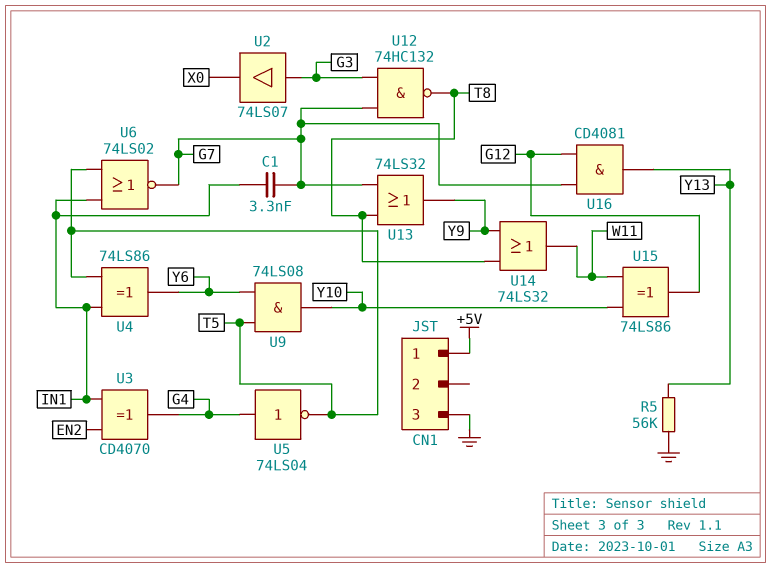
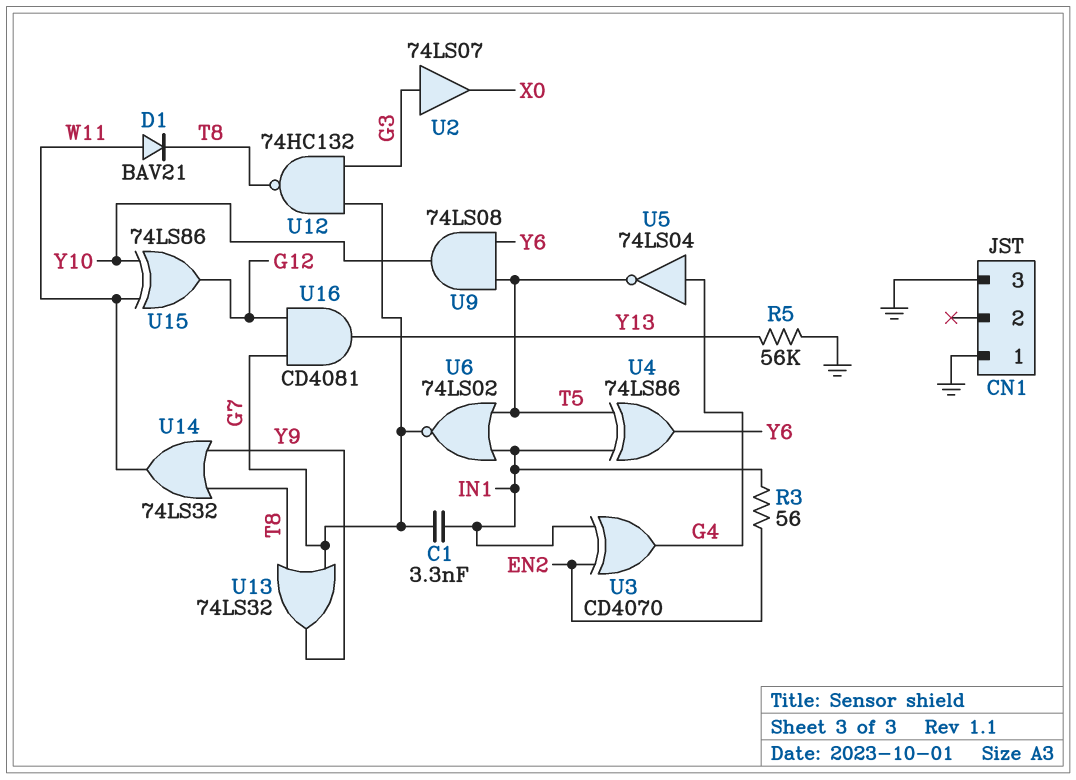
CN1 pin 1: +5V -> GND
D1: none -> diode BAV21 (A W11, K T8)
R3: none -> 56 (EN2, IN1)

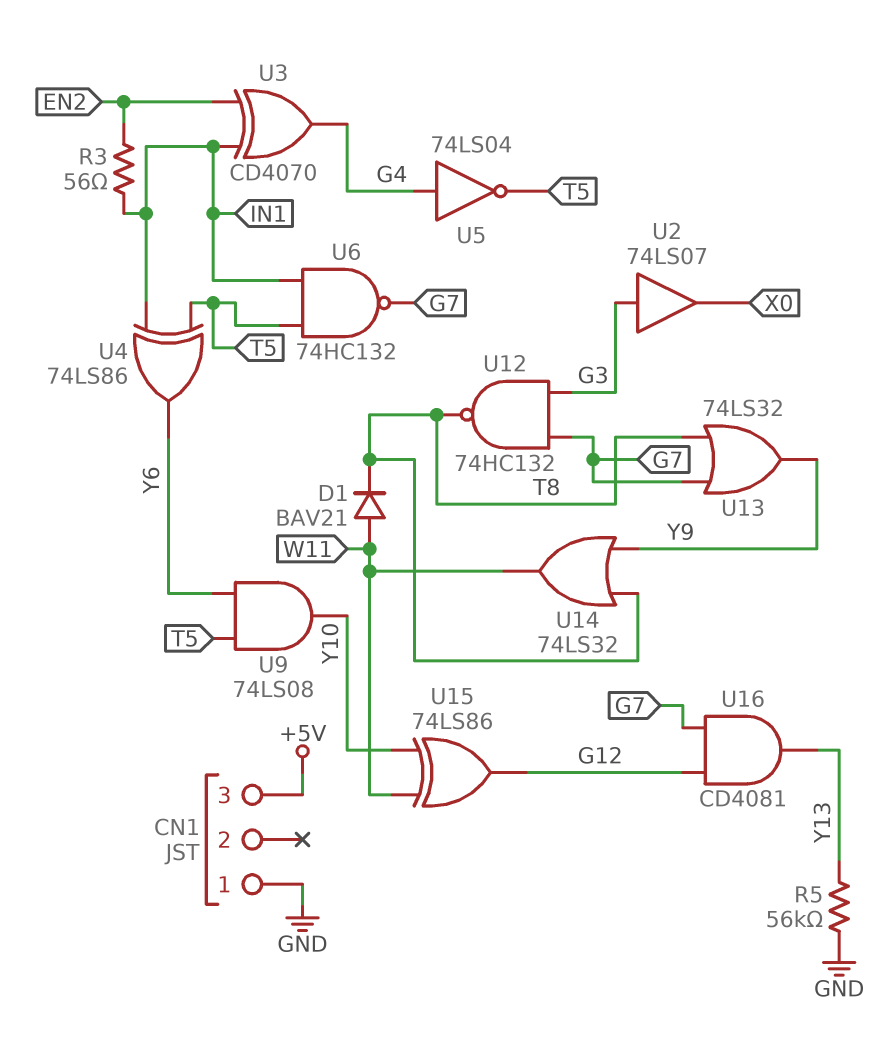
C1: 3.3nF (G7, IN1) -> none
CN1 pin 3: GND -> +5V
U6: NOR 74LS02 (in IN1, in T5, out G7) -> NAND 74HC132 (in IN1, in T5, out G7)

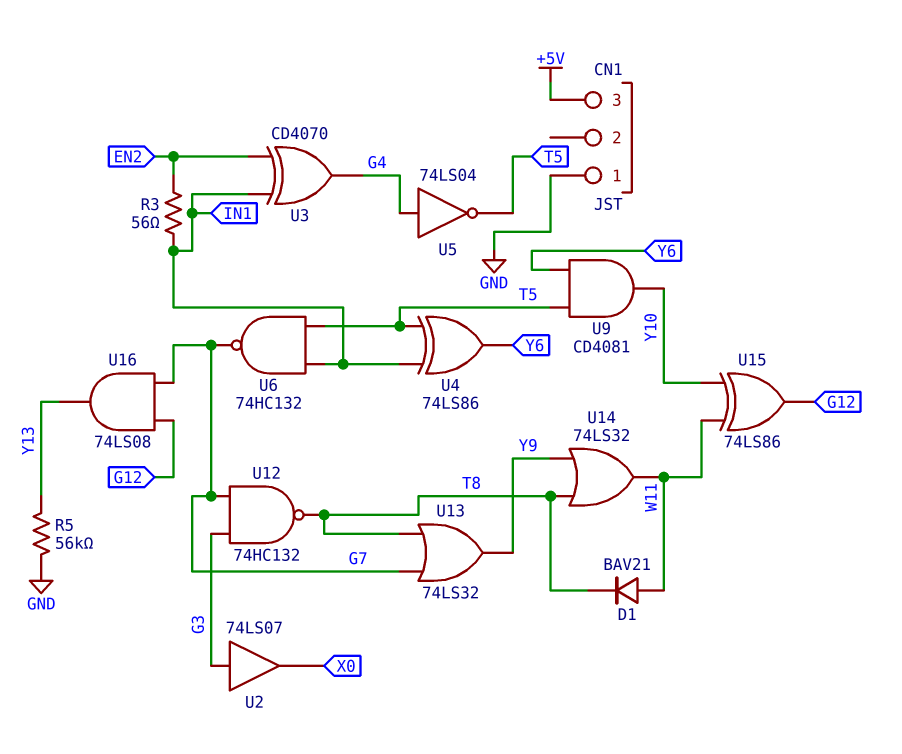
U9: AND 74LS08 (in T5, in Y6, out Y10) -> AND CD4081 (in T5, in Y6, out Y10)
U16: AND CD4081 (in G7, in G12, out Y13) -> AND 74LS08 (in G7, in G12, out Y13)

